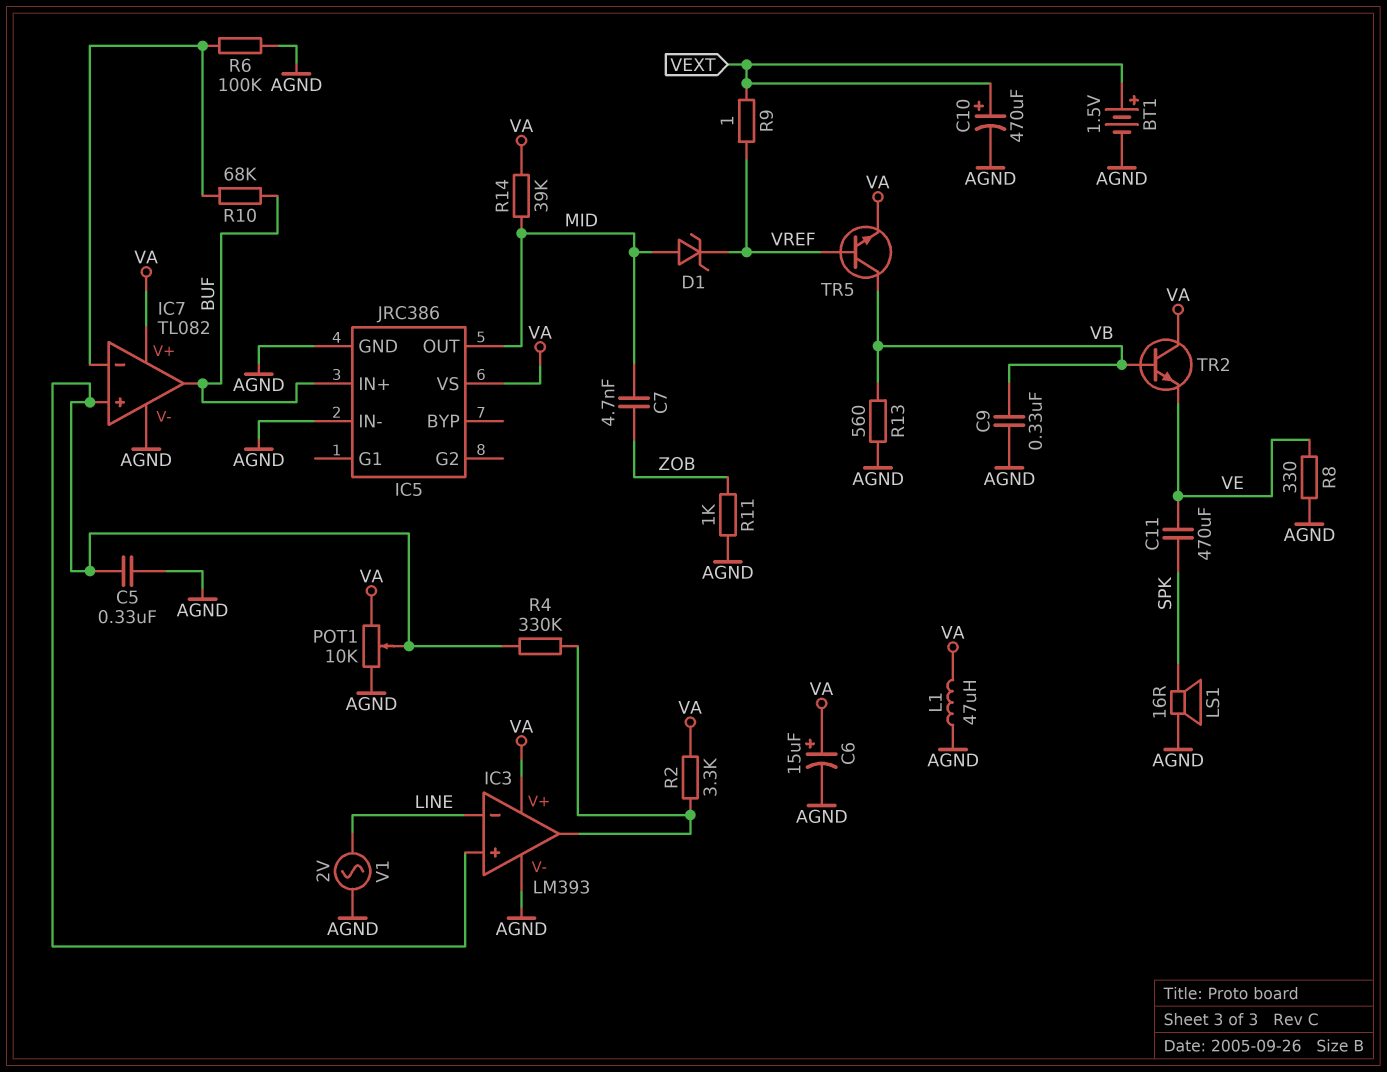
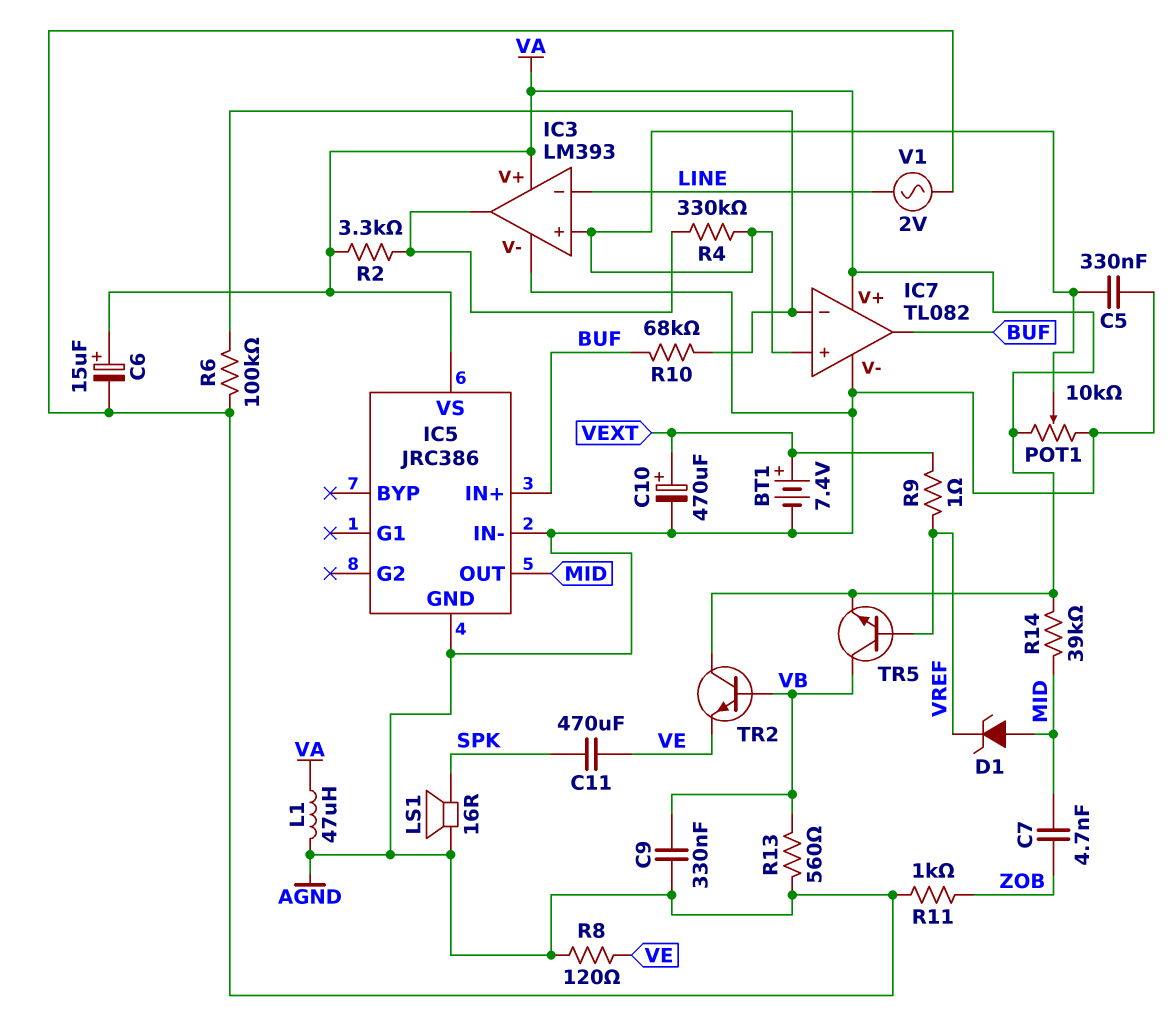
BT1: 1.5V (plus VEXT, minus AGND) -> 7.4V (plus VEXT, minus AGND)
R8: 330 (AGND, VE) -> 120 (AGND, VE)

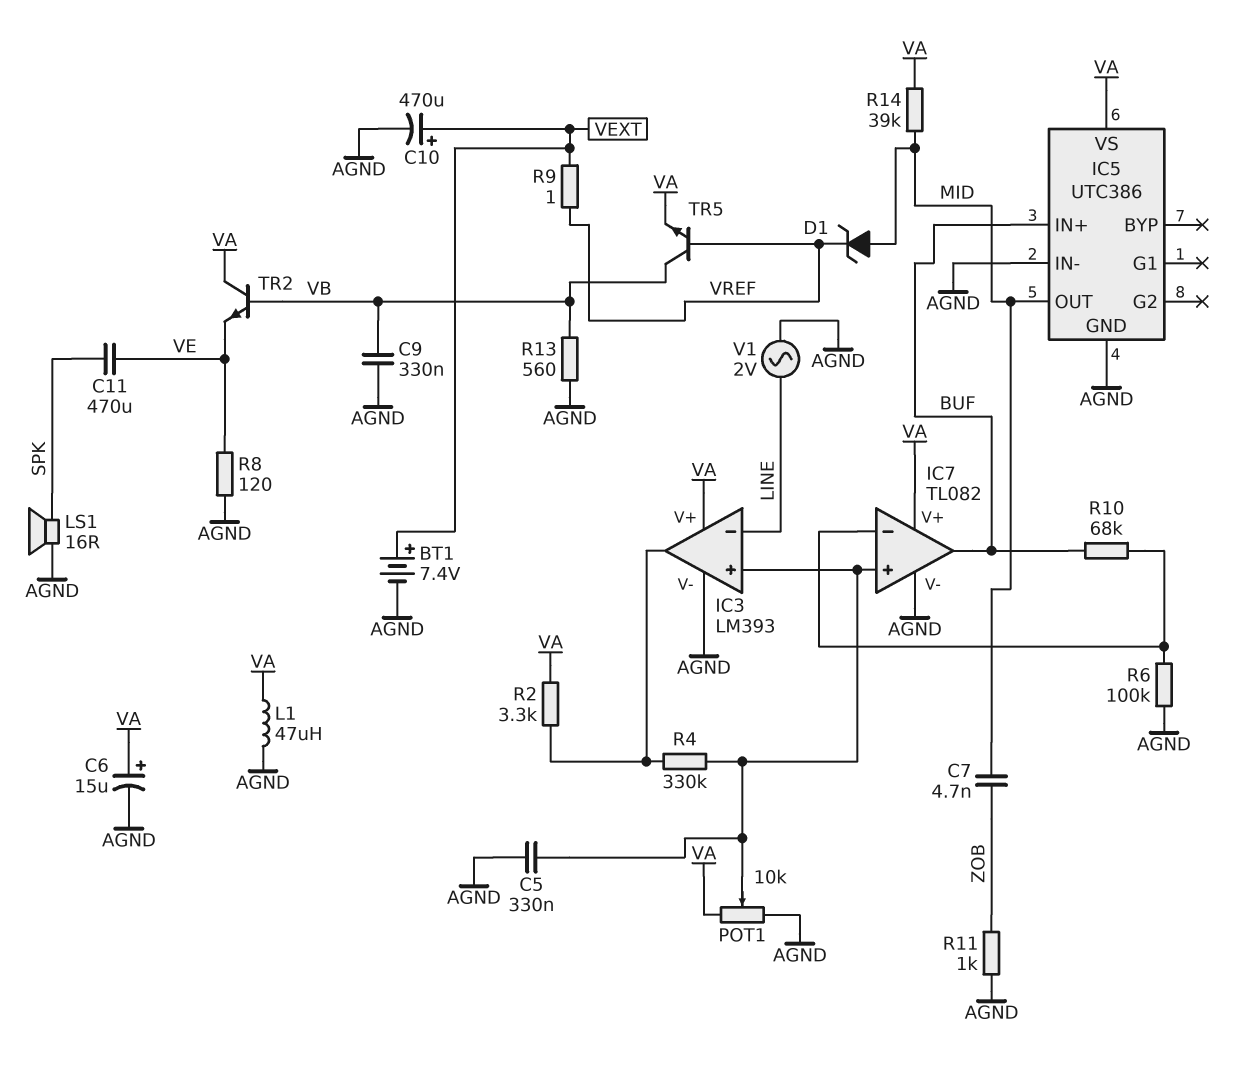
IC5: JRC386 -> UTC386

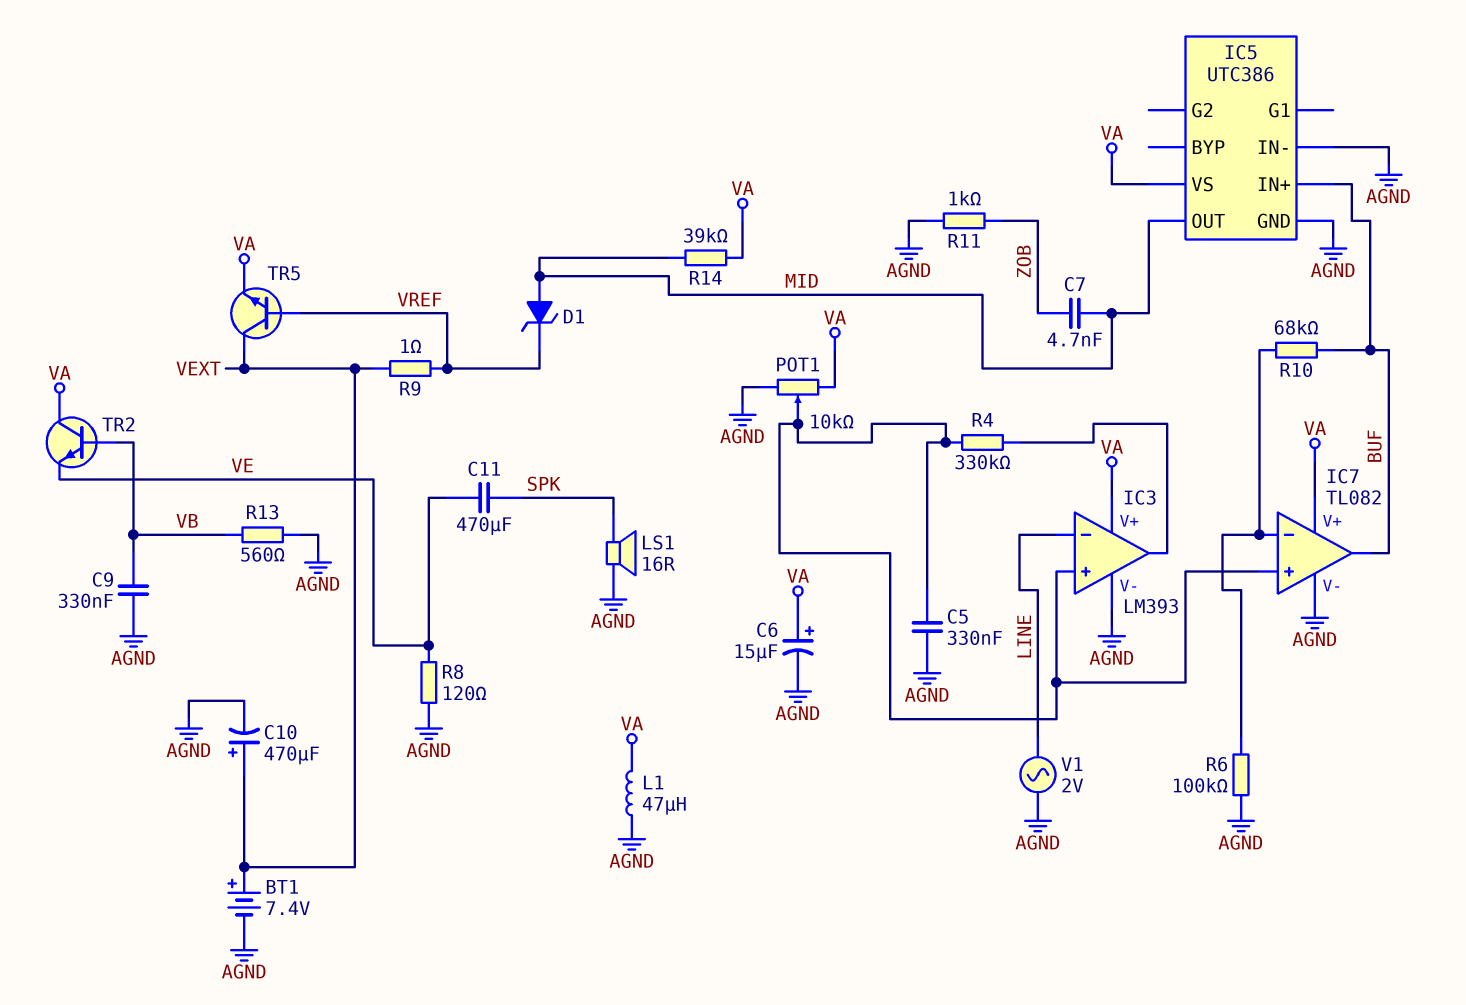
R2: 3.3k (IC3/out, VA) -> none
TR5: NPN (B VREF, C VB, E VA) -> NPN (B VREF, C VEXT, E VA)

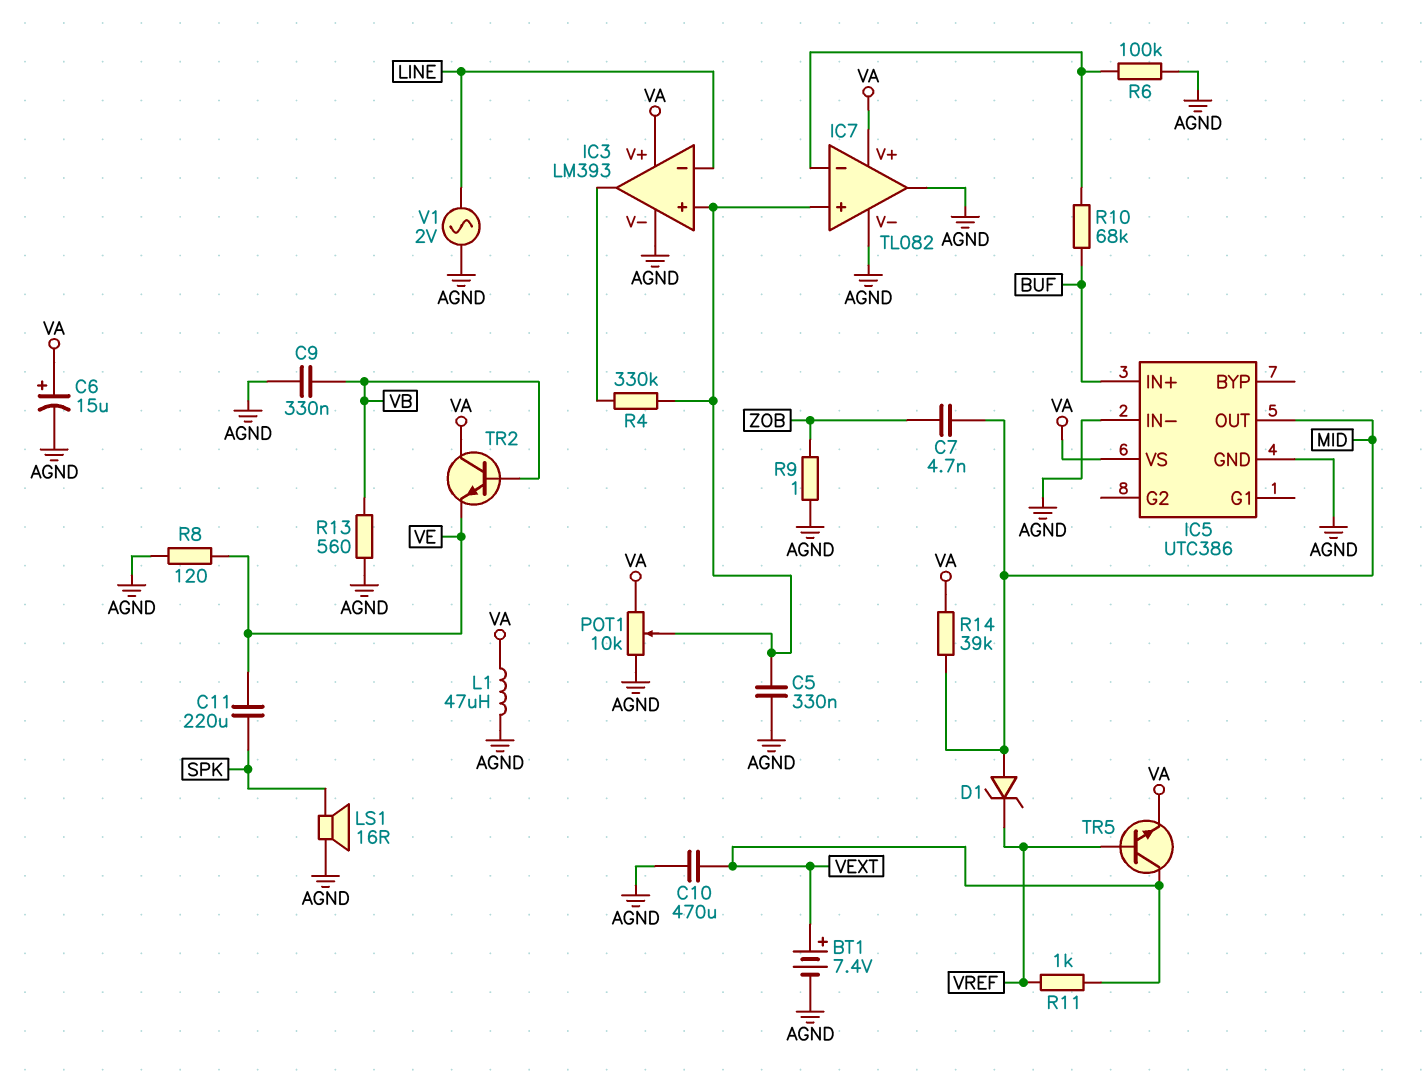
C10: 470uF (plus VEXT, minus AGND) -> 470uF (AGND, VEXT)
C11: 470uF (SPK, VE) -> 220uF (SPK, VE)
IC7 pin out: BUF -> AGND
R9: 1 (VEXT, VREF) -> 1 (AGND, ZOB)
R11: 1k (AGND, ZOB) -> 1k (VEXT, VREF)

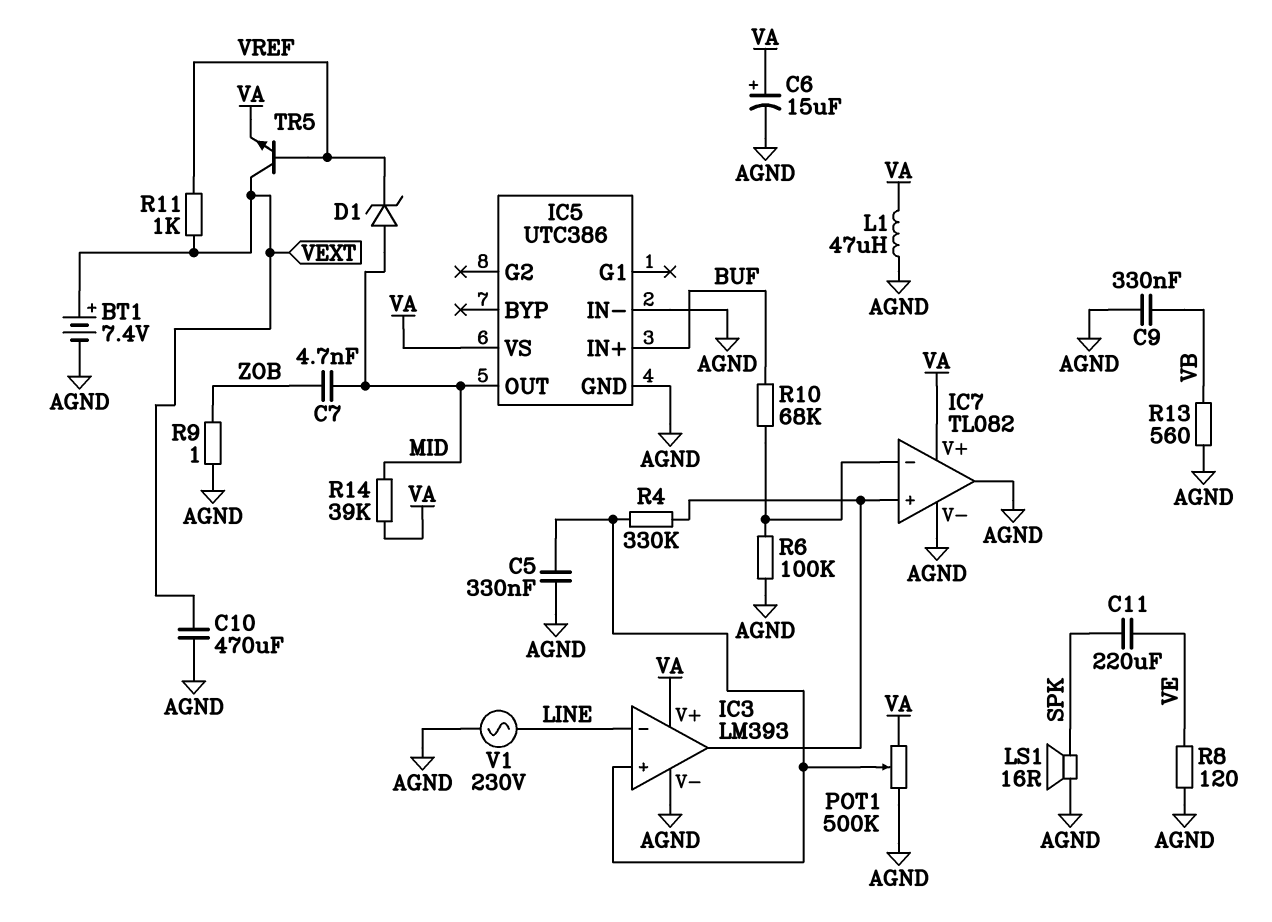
IC7 pin in+: IC3/in+ -> IC3/out
POT1: 10k (AGND, VA, wiper IC3/in+) -> 500k (AGND, VA, wiper IC3/in+)
TR2: NPN (B VB, C VA, E VE) -> none
V1: AC 2V (AGND, LINE) -> AC 230V (AGND, LINE)

